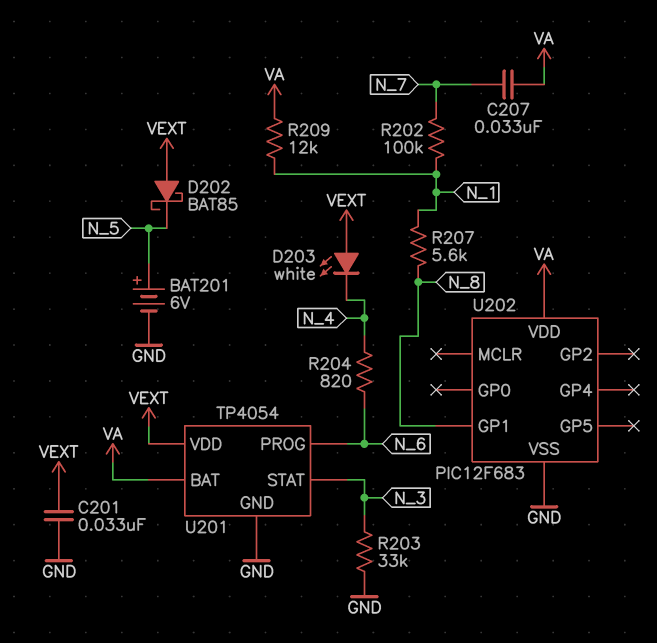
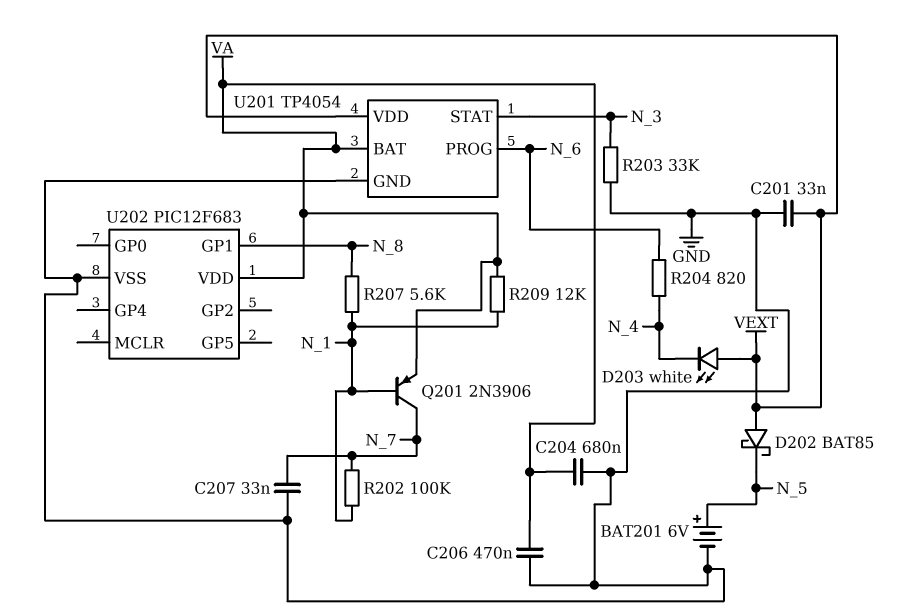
C204: none -> 680nF (GND, VA)
C206: none -> 470nF (GND, VA)
C207: 33nF (N_7, VA) -> 33nF (GND, N_7)
Q201: none -> PNP 2N3906 (B N_1, C N_7, E VA)

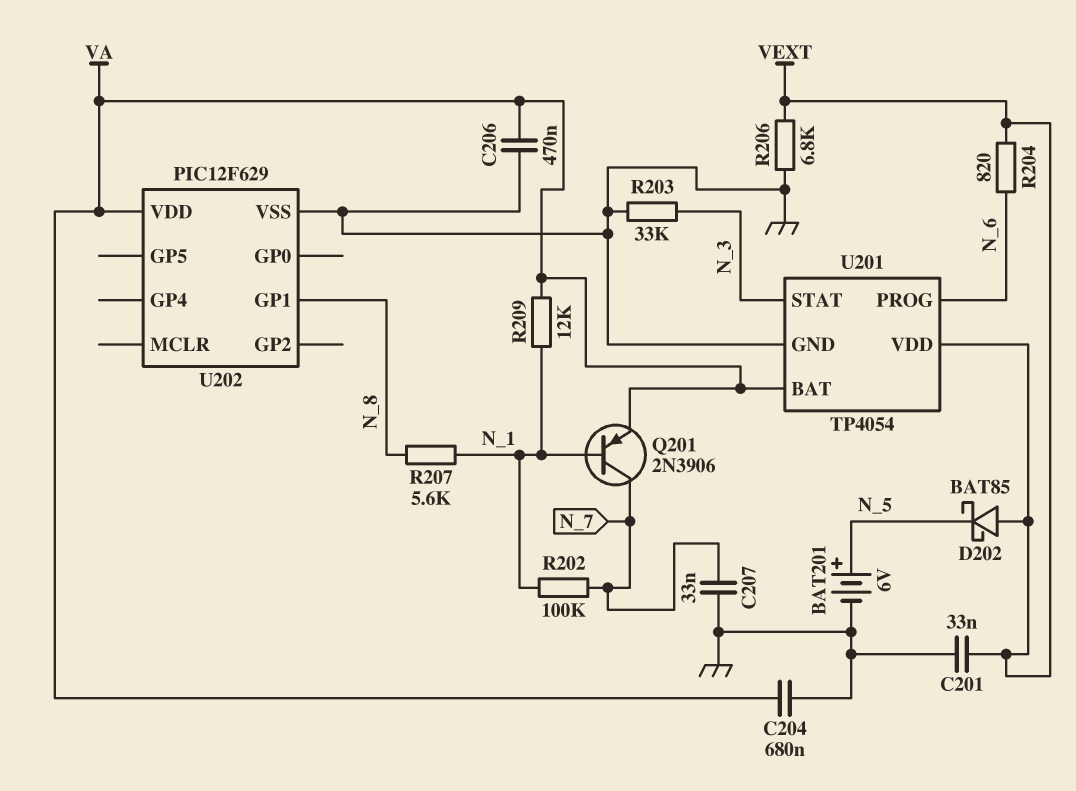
D203: LED white (A VEXT, K N_4) -> none
R204: 820 (N_4, N_6) -> 820 (N_6, VEXT)
R206: none -> 6.8k (GND, VEXT)
U202: PIC12F683 -> PIC12F629

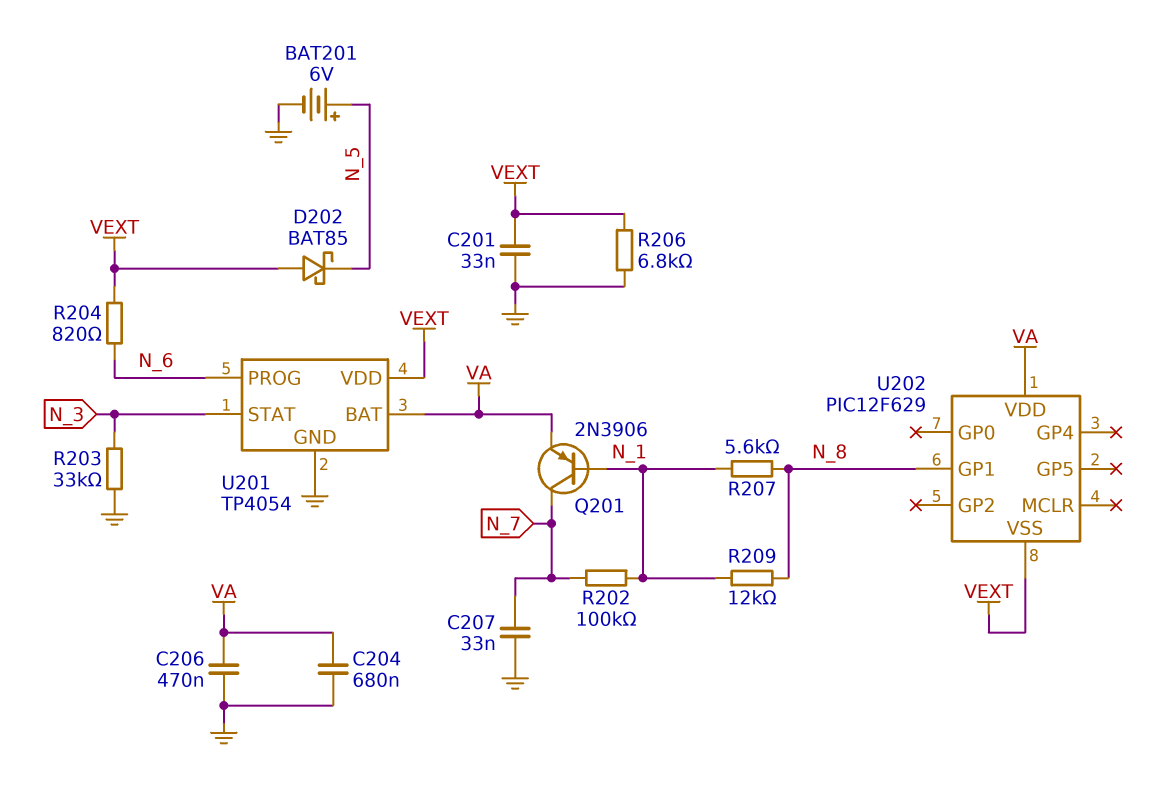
R209: 12k (N_1, VA) -> 12k (N_1, N_8)
U202 pin VSS: GND -> VEXT

